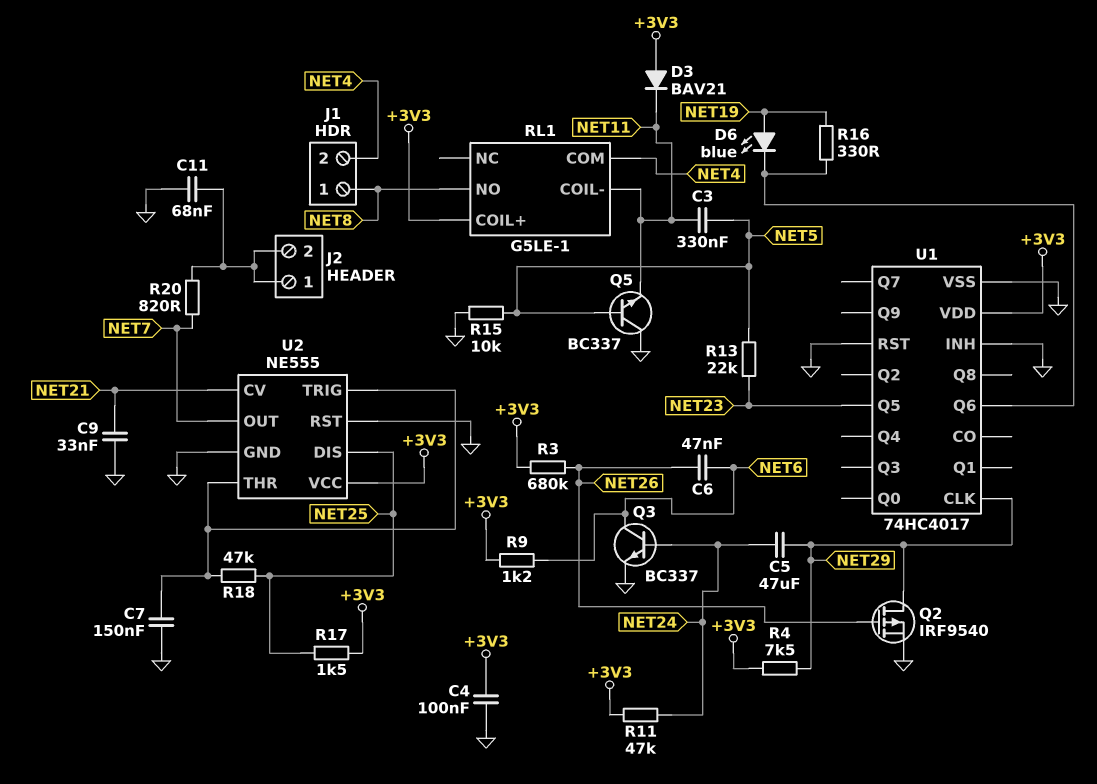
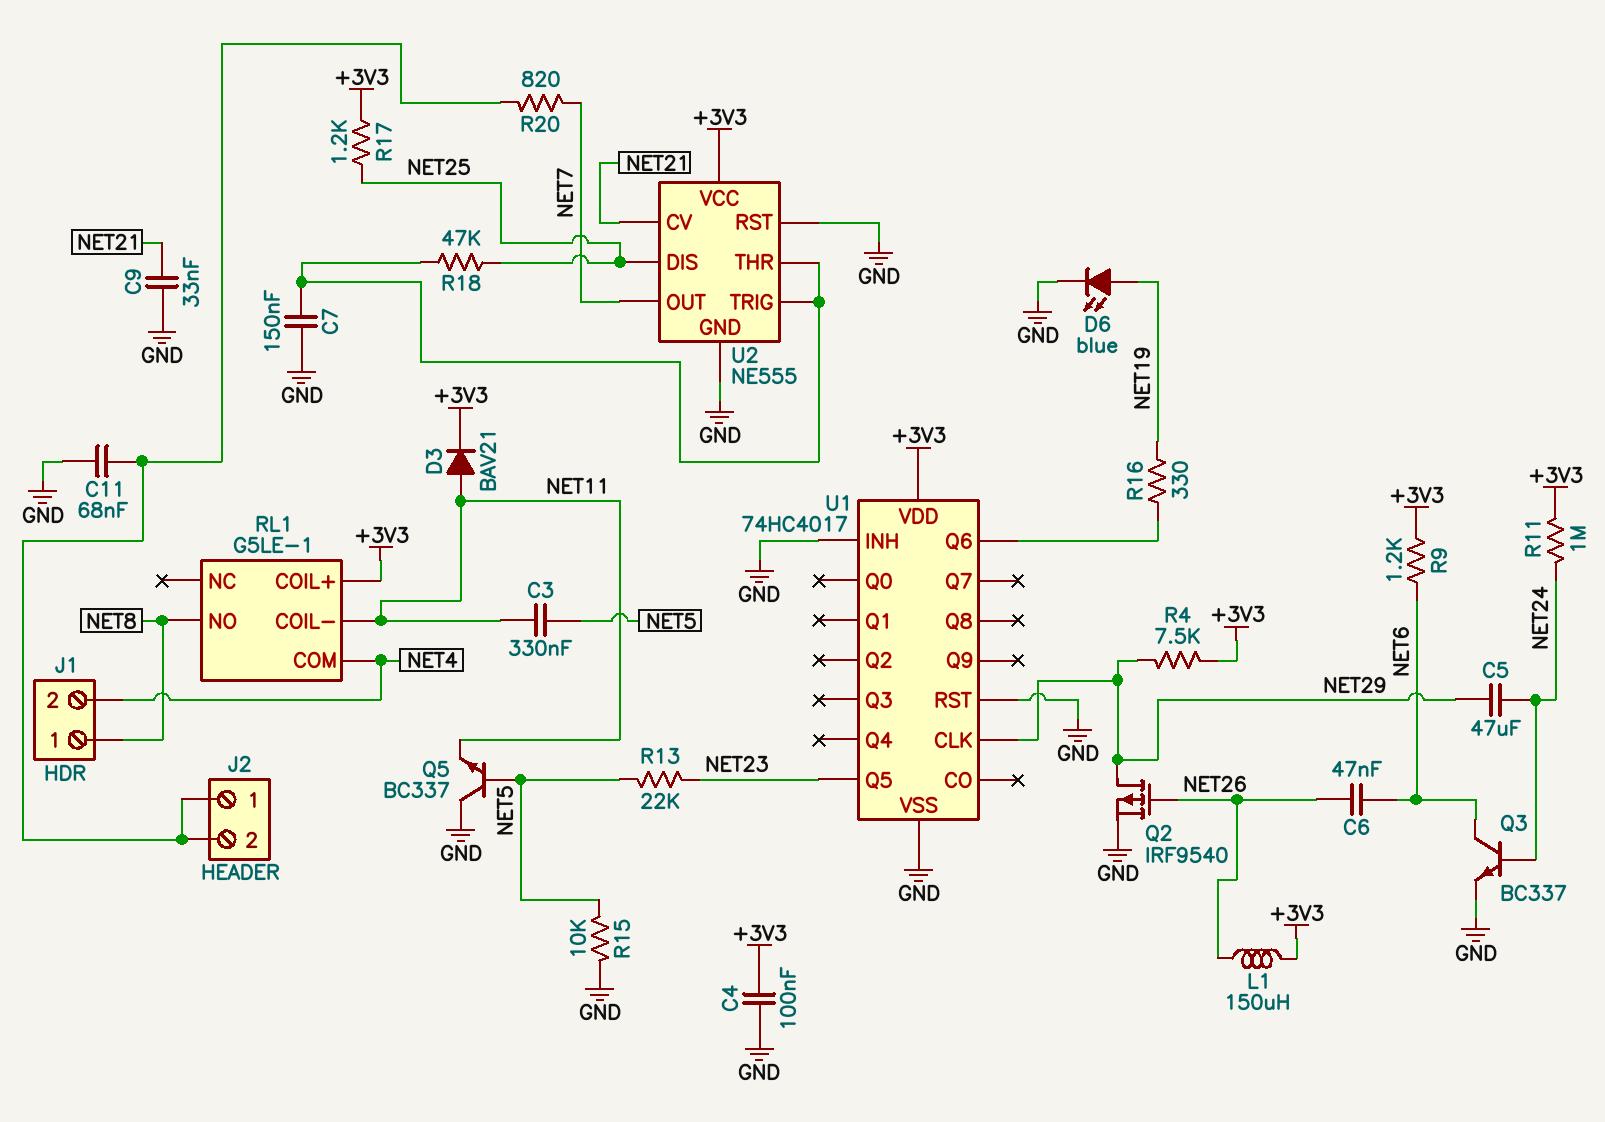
D3: diode BAV21 (A +3V3, K NET11) -> diode BAV21 (A NET11, K +3V3)
D6: LED blue (A NET19, K U1/Q6) -> LED blue (A NET19, K GND)
L1: none -> 150uH (+3V3, NET26)
R3: 680k (+3V3, NET26) -> none
R11: 47k (+3V3, NET24) -> 1M (+3V3, NET24)
R17: 1.5k (+3V3, NET25) -> 1.2k (+3V3, NET25)

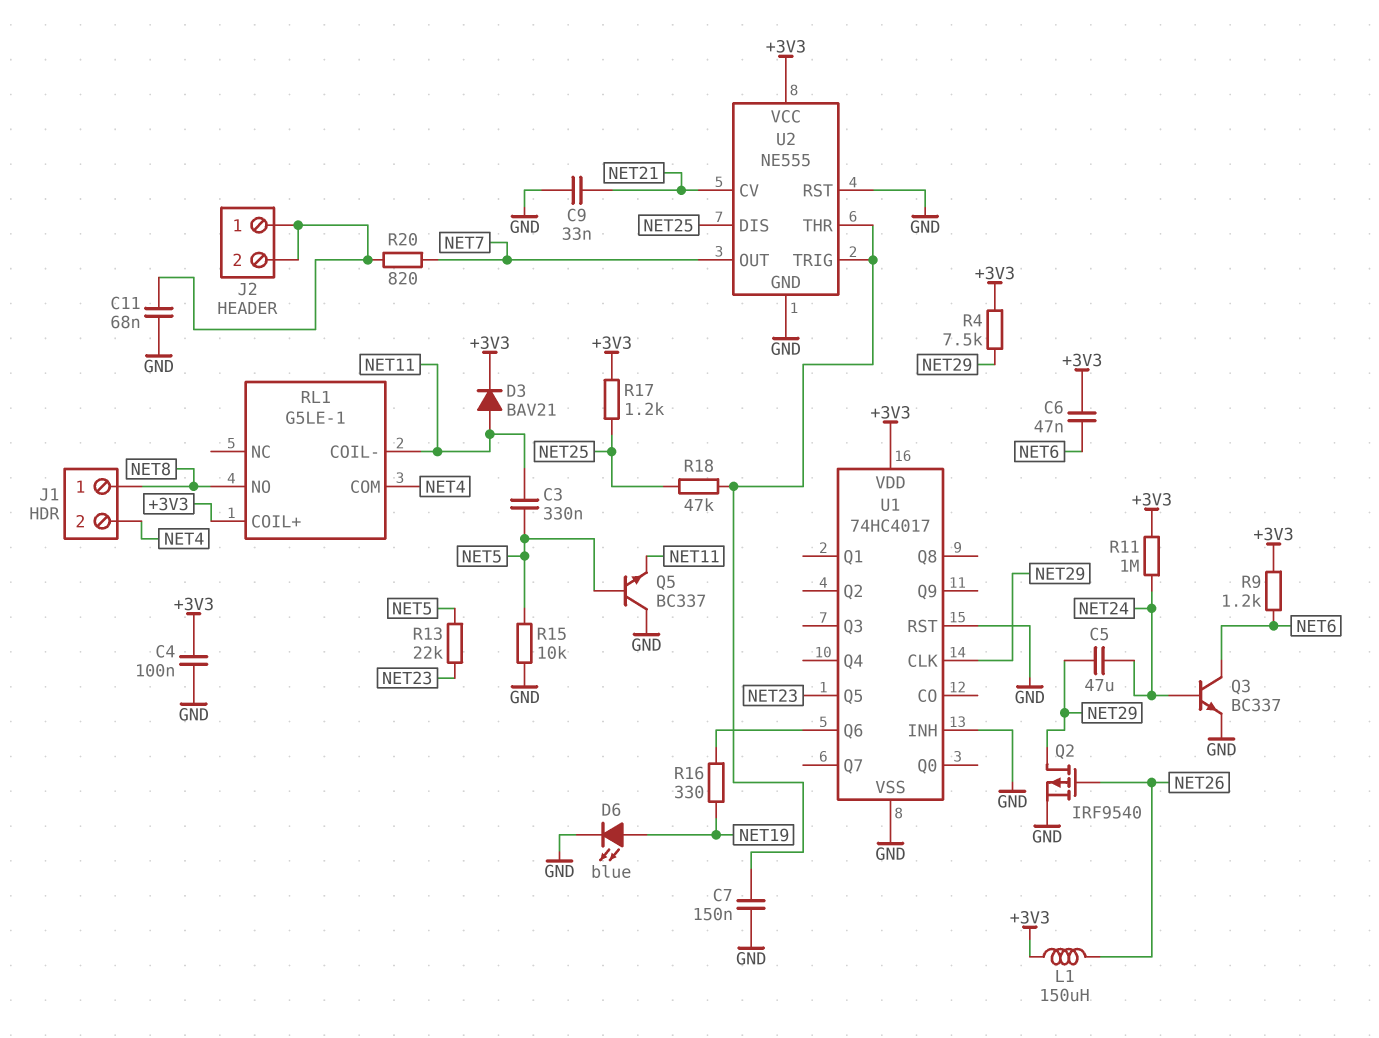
C6: 47nF (NET6, NET26) -> 47nF (+3V3, NET6)

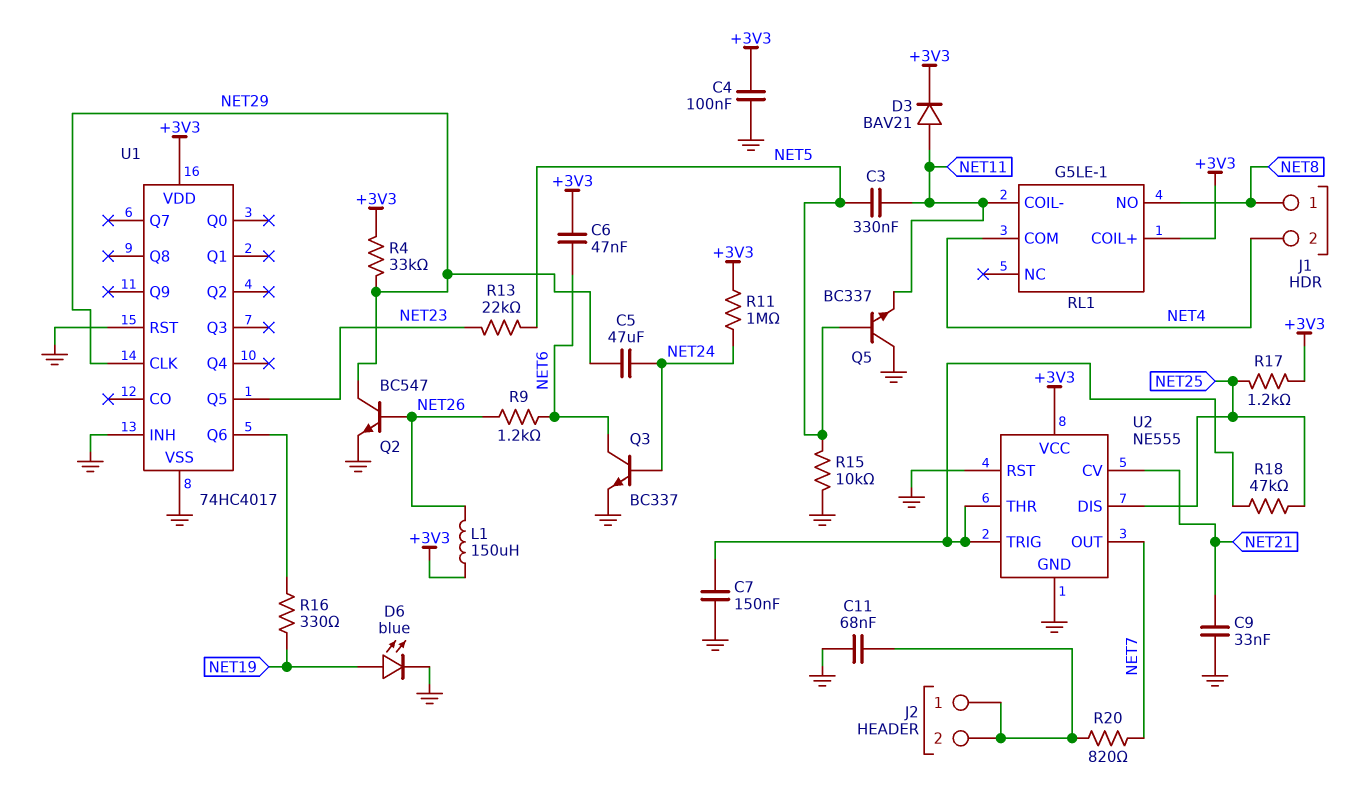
Q2: PMOS IRF9540 (G NET26, D NET29, S GND) -> NPN BC547 (B NET26, C NET29, E GND)
R4: 7.5k (+3V3, NET29) -> 33k (+3V3, NET29)
R9: 1.2k (+3V3, NET6) -> 1.2k (NET6, NET26)

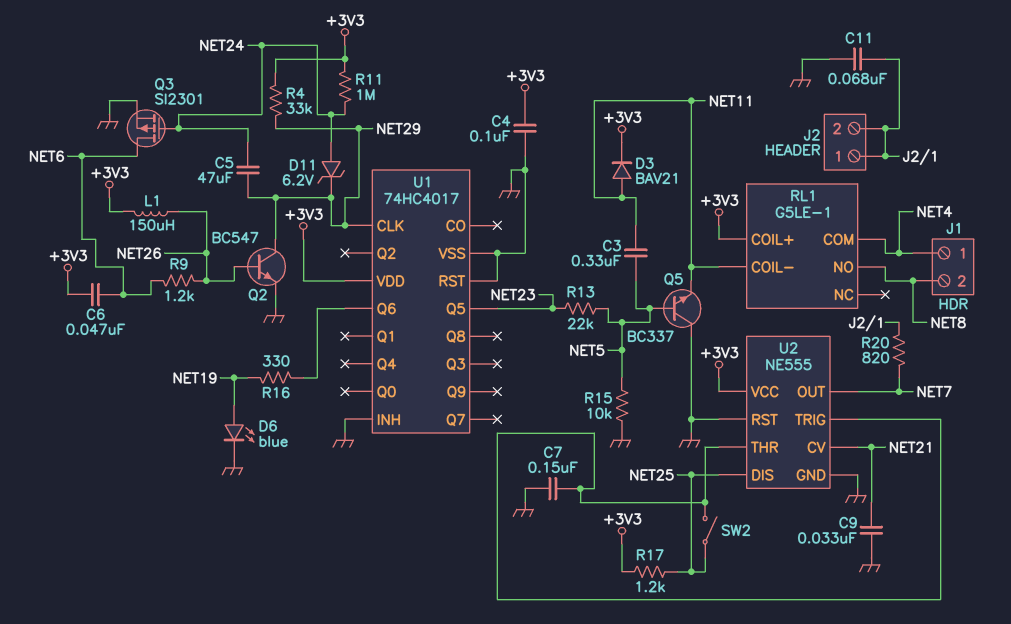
D11: none -> zener 6.2V (A NET24, K NET29)
J1 pin 1: NET8 -> NET4
J1 pin 2: NET4 -> NET8
Q3: NPN BC337 (B NET24, C NET6, E GND) -> PMOS SI2301 (G NET24, D NET6, S GND)
R18: 47k (NET25, U2/THR) -> none
SW2: none -> switch (NET25, U2/THR)

